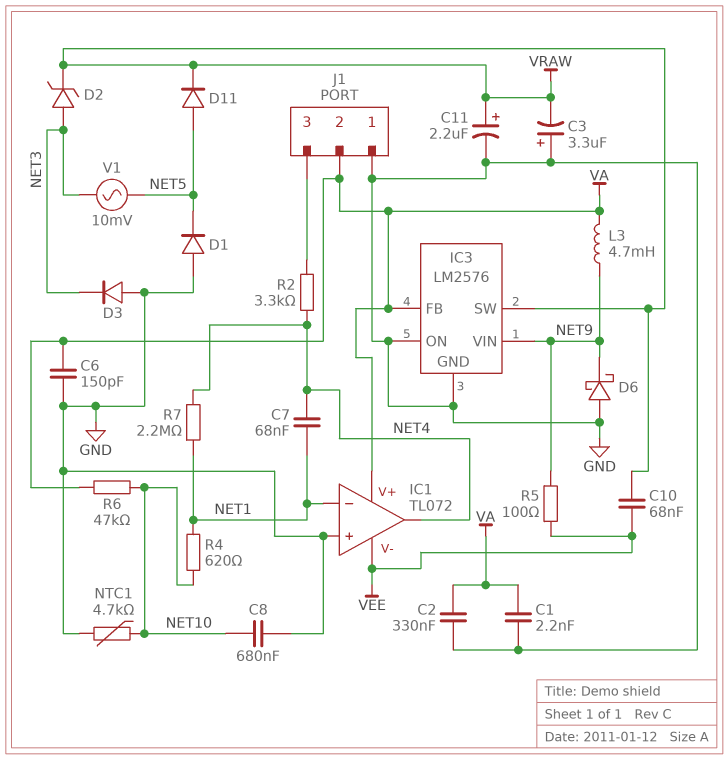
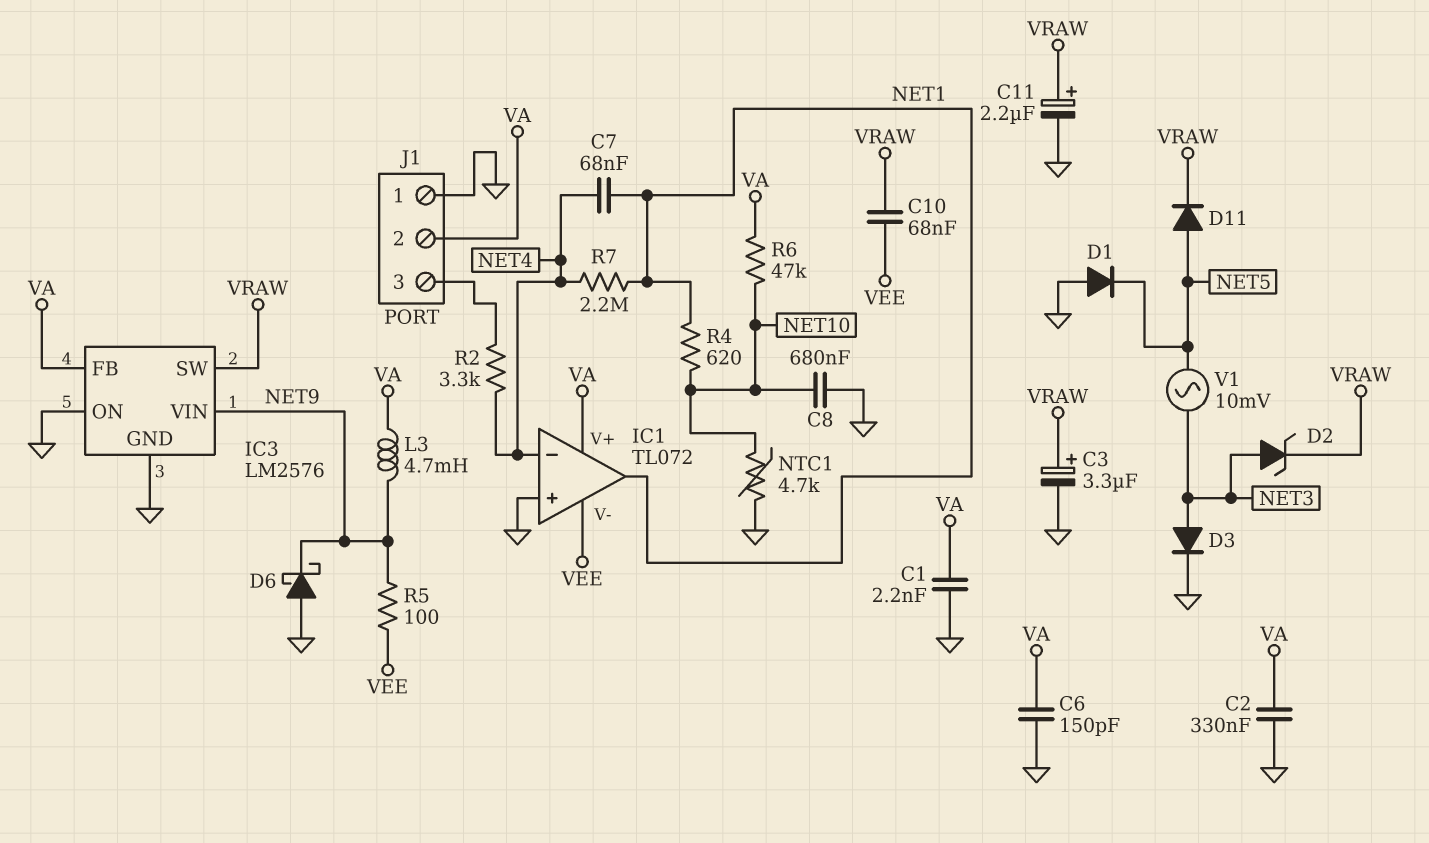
C3: 3.3uF (plus GND, minus VRAW) -> 3.3uF (plus VRAW, minus GND)
D3: diode (A GND, K NET3) -> diode (A NET3, K GND)
IC1 pin in-: NET1 -> NET4
IC1 pin out: NET4 -> NET1

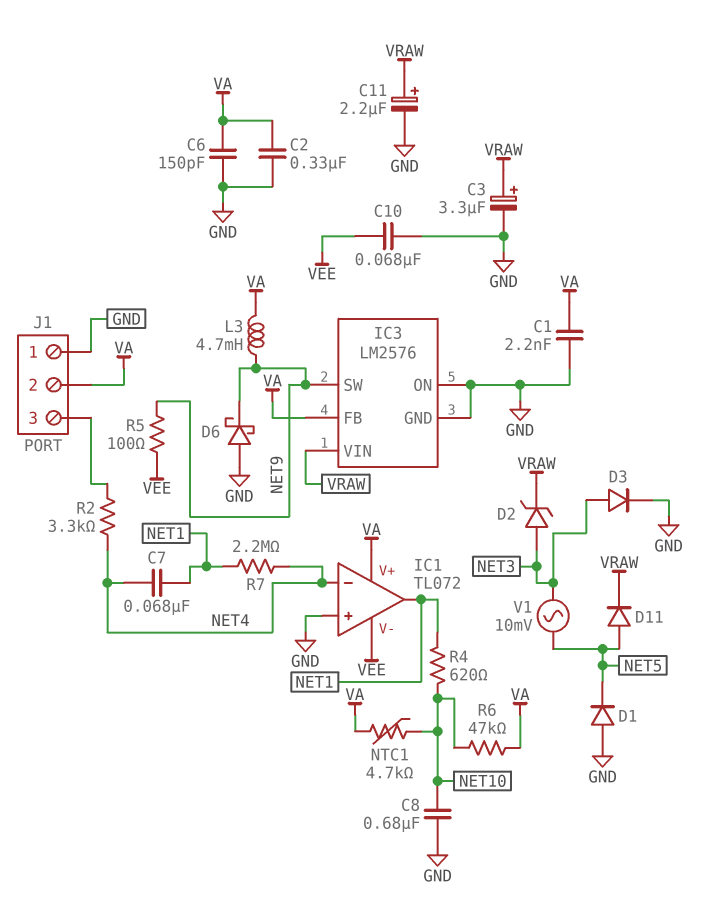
C10: 68nF (VEE, VRAW) -> 68nF (GND, VEE)
IC3 pin SW: VRAW -> NET9
IC3 pin VIN: NET9 -> VRAW
NTC1: 4.7k (GND, NET10) -> 4.7k (NET10, VA)

